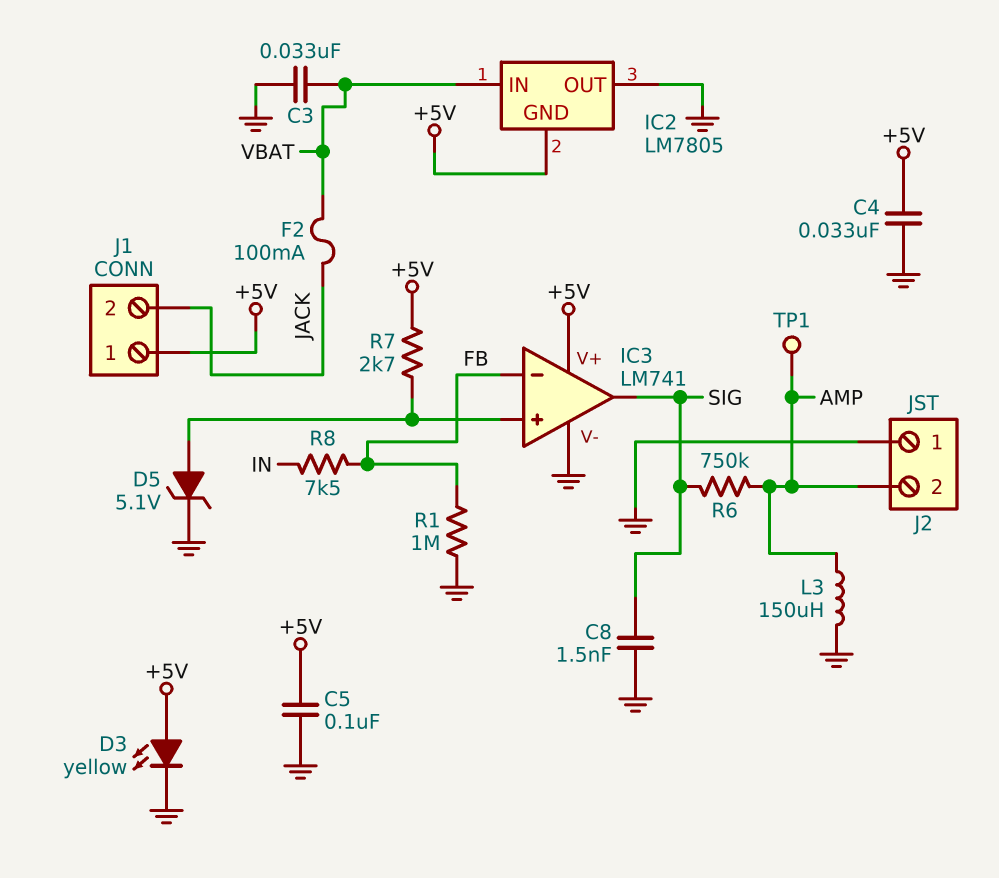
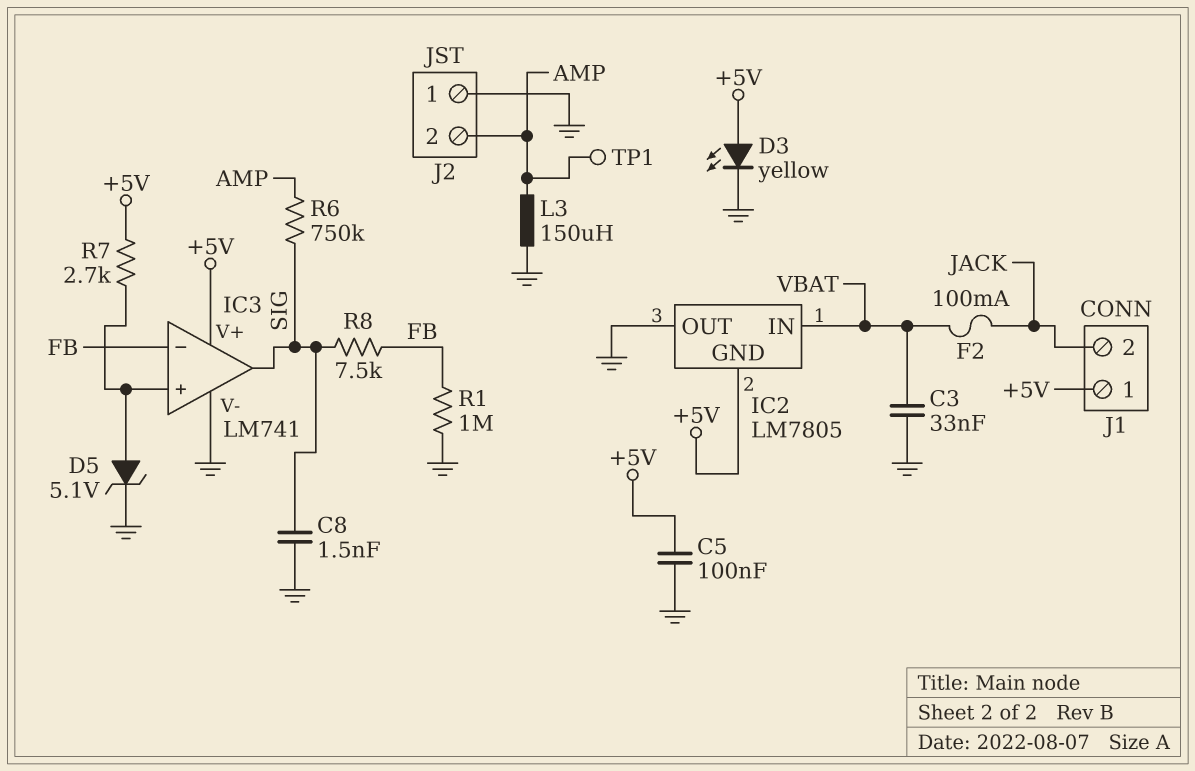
C4: 33nF (+5V, GND) -> none
R8: 7.5k (FB, IN) -> 7.5k (FB, SIG)

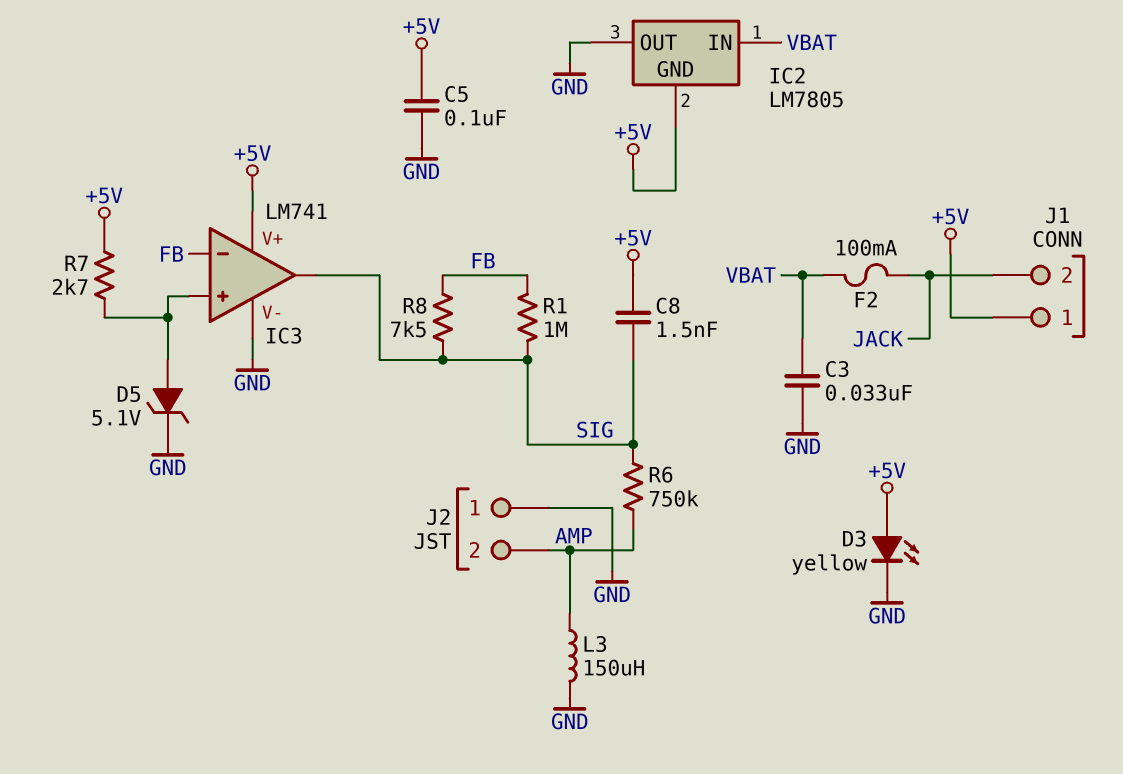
C8: 1.5nF (GND, SIG) -> 1.5nF (+5V, SIG)
R1: 1M (FB, GND) -> 1M (FB, SIG)
TP1: test point (AMP) -> none

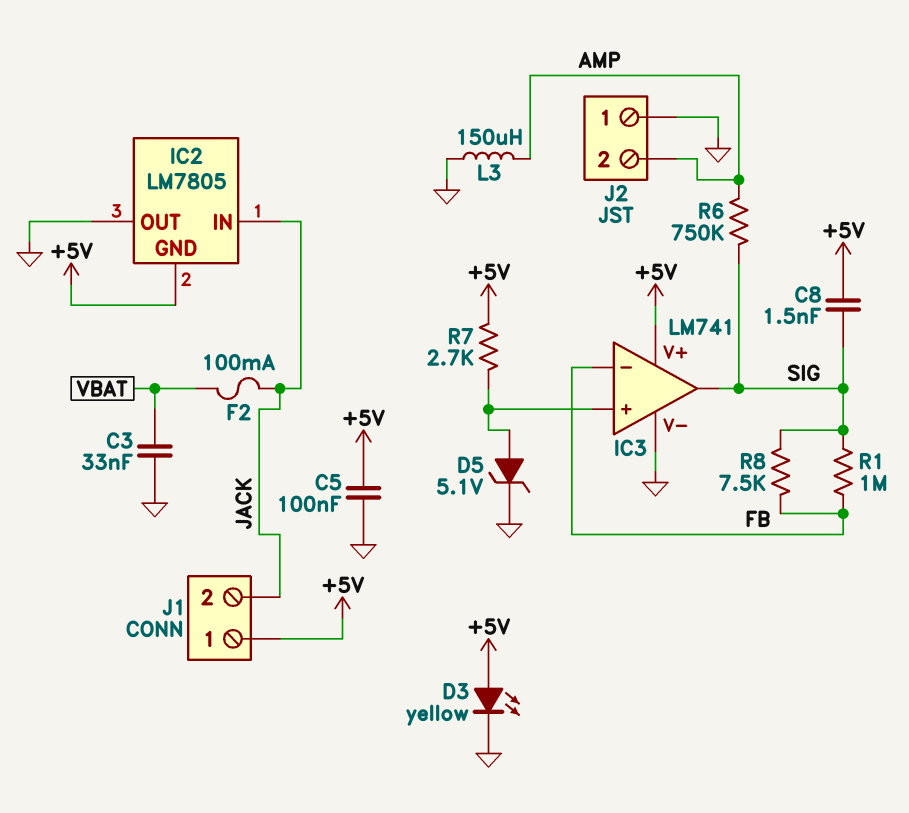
IC2 pin IN: VBAT -> JACK

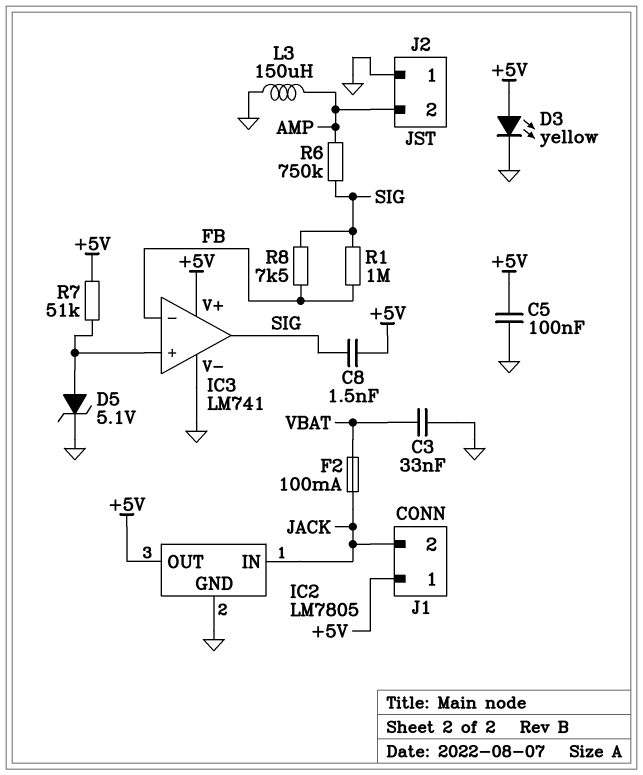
IC2 pin GND: +5V -> GND
IC2 pin OUT: GND -> +5V
R7: 2.7k (+5V, IC3/in+) -> 51k (+5V, IC3/in+)

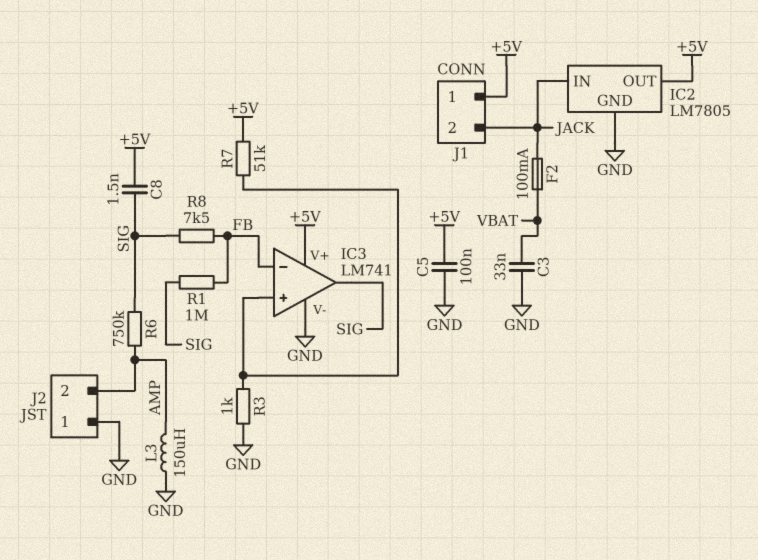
D3: LED yellow (A +5V, K GND) -> none
D5: zener 5.1V (A IC3/in+, K GND) -> none
R3: none -> 1k (GND, IC3/in+)

